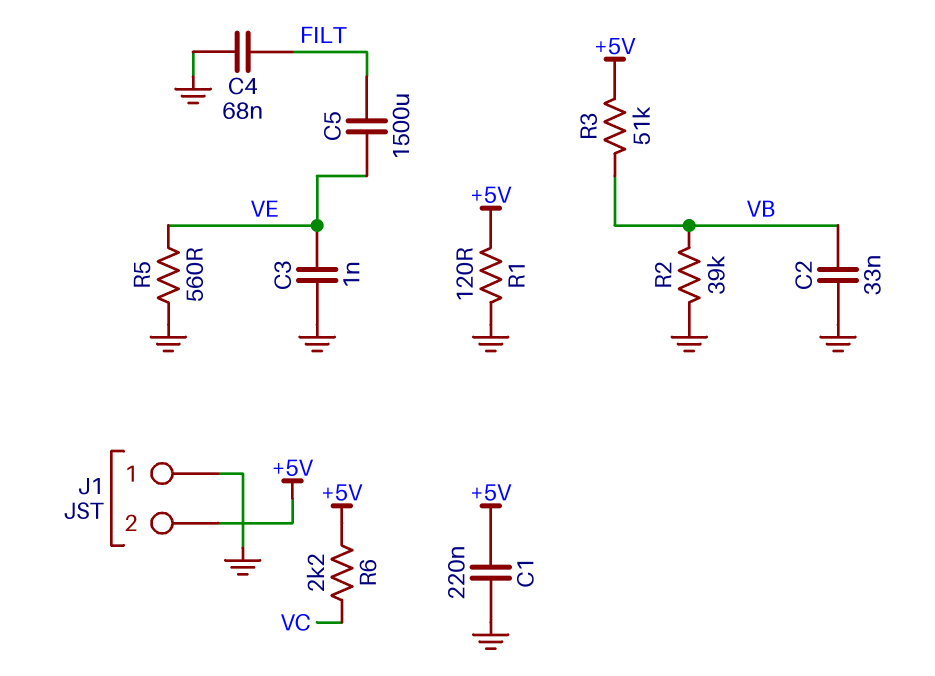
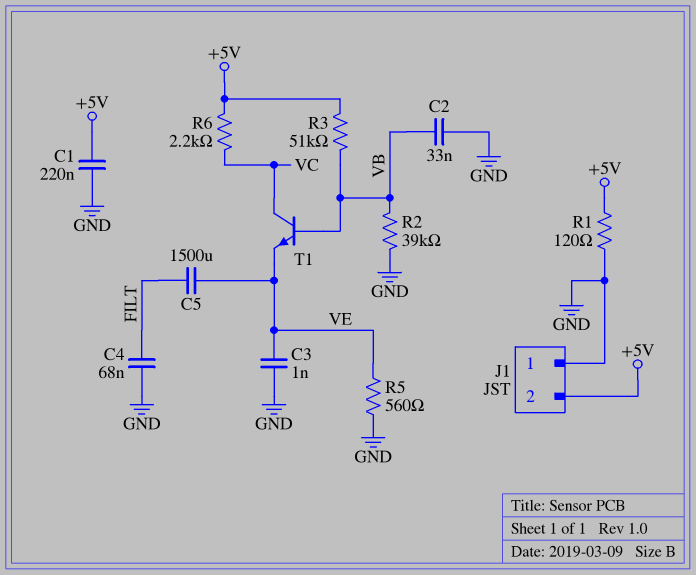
T1: none -> NPN (B VB, C VC, E VE)

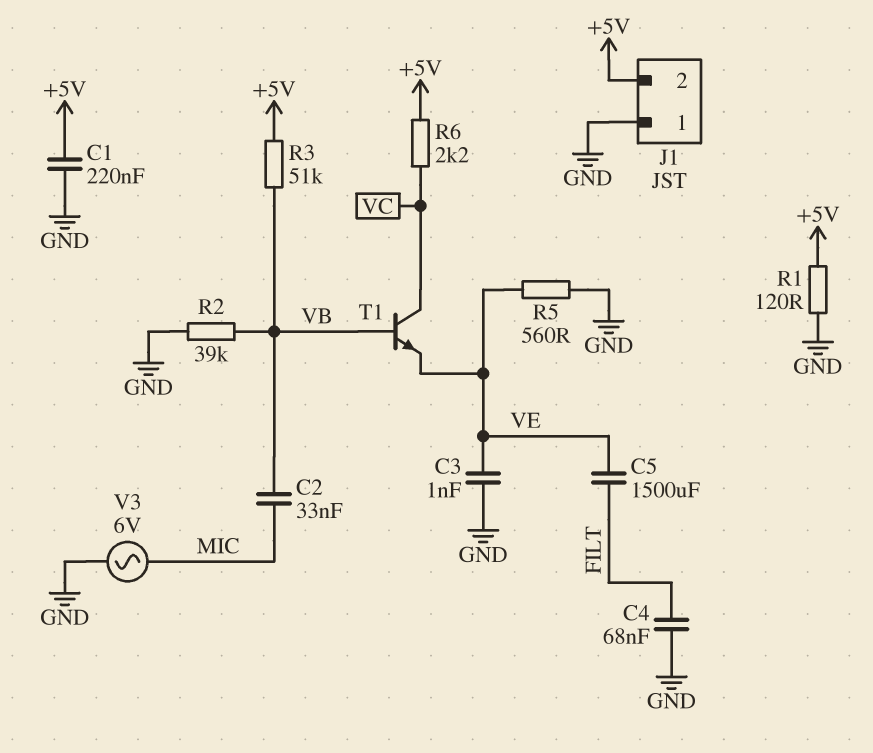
C2: 33nF (GND, VB) -> 33nF (MIC, VB)
V3: none -> AC 6V (GND, MIC)

